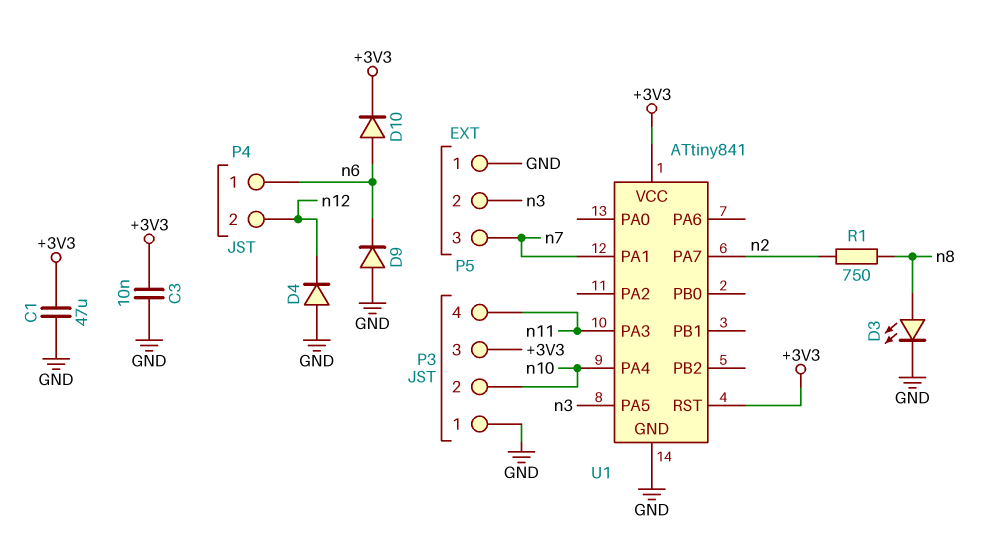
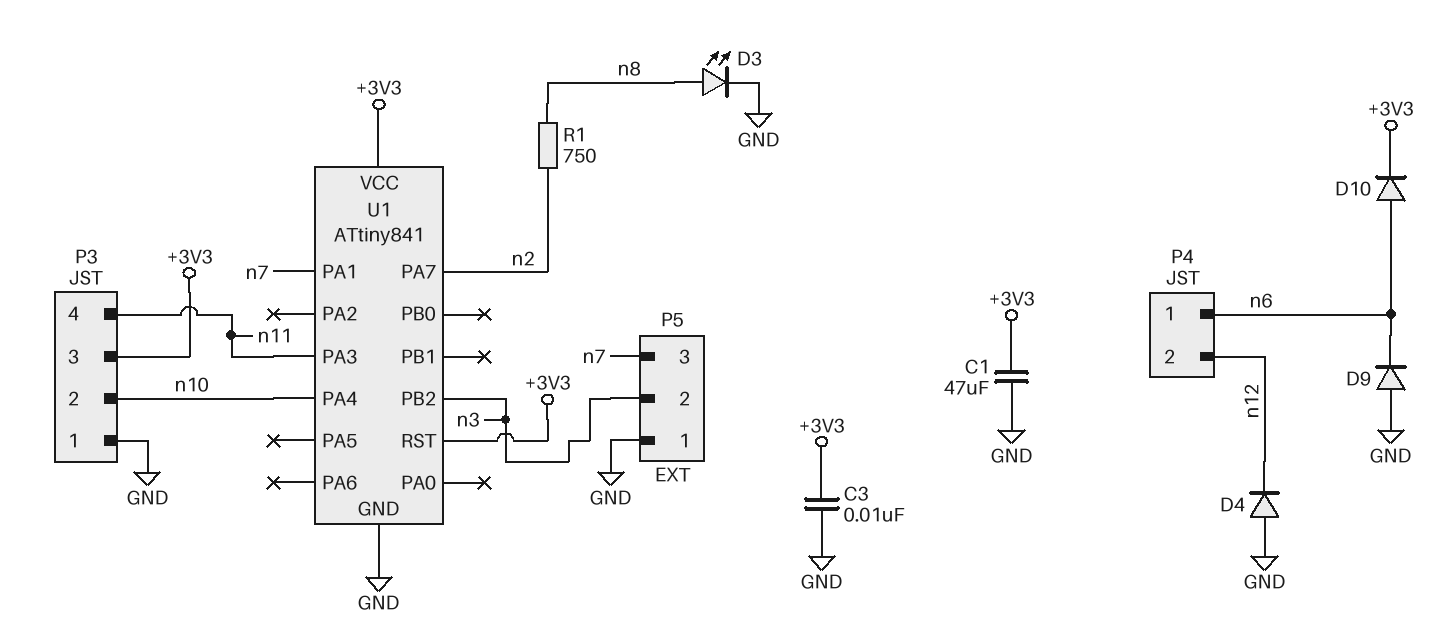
U1 pin PA5: n3 -> none
U1 pin PB2: none -> n3

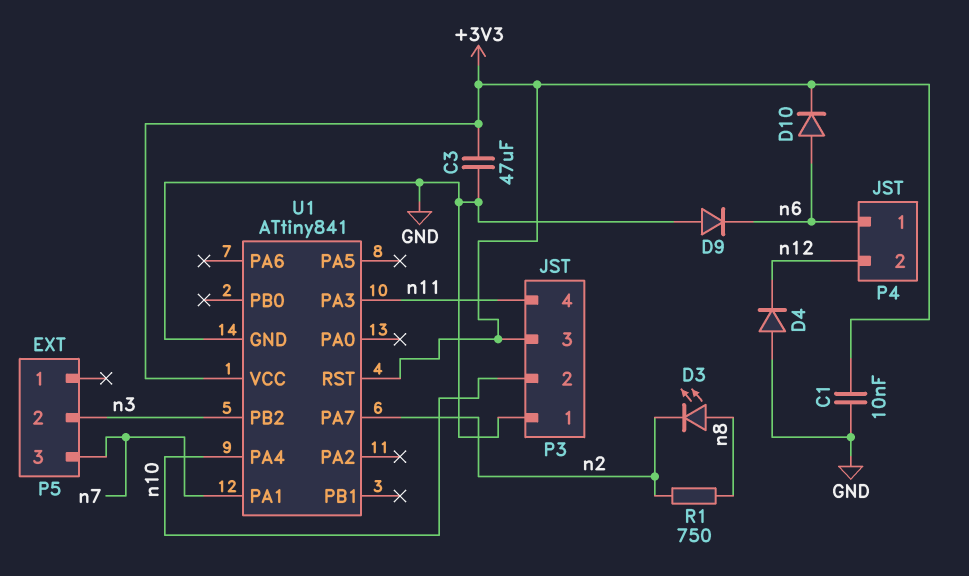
C1: 47uF (+3V3, GND) -> 10nF (+3V3, GND)
C3: 10nF (+3V3, GND) -> 47uF (+3V3, GND)
D3: LED (A n8, K GND) -> LED (A n8, K n2)
P5 pin 1: GND -> none

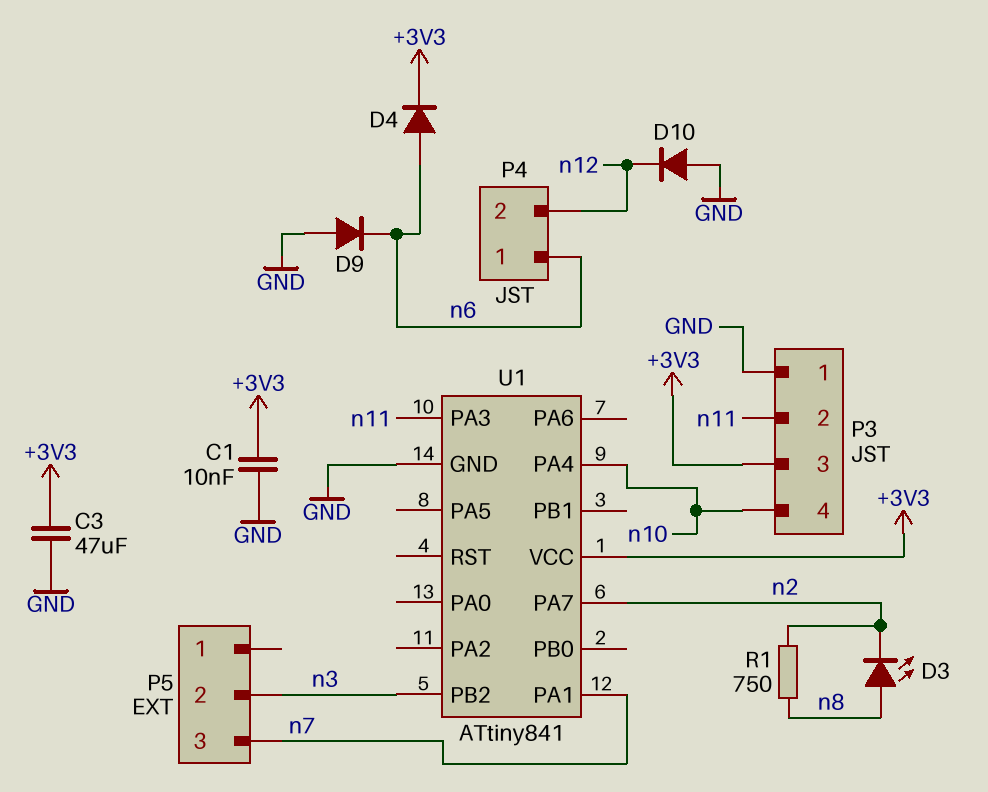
D4: diode (A GND, K n12) -> diode (A n6, K +3V3)
D10: diode (A n6, K +3V3) -> diode (A GND, K n12)
P3 pin 2: n10 -> n11
P3 pin 4: n11 -> n10
U1 pin RST: +3V3 -> none

